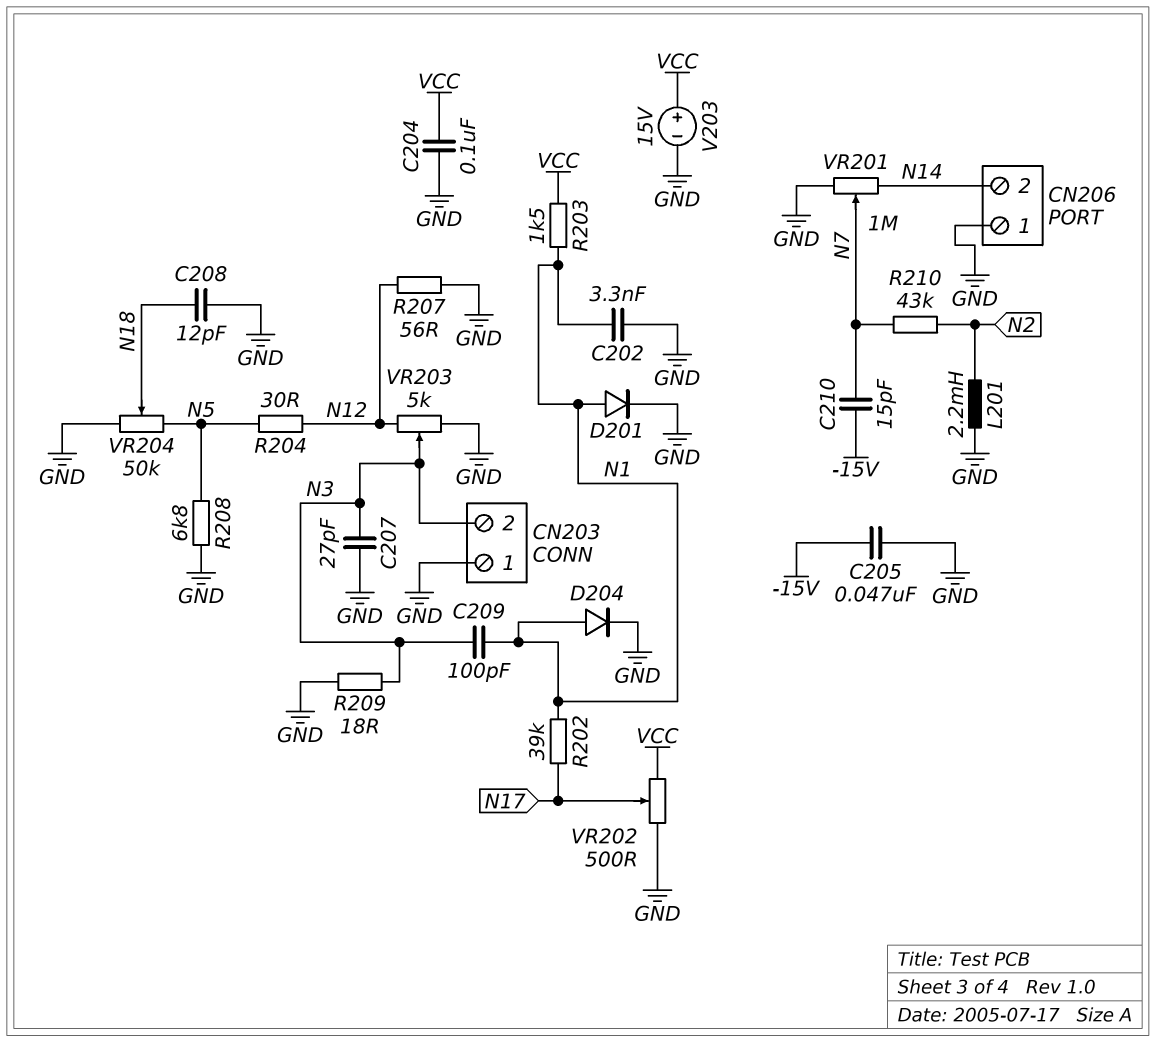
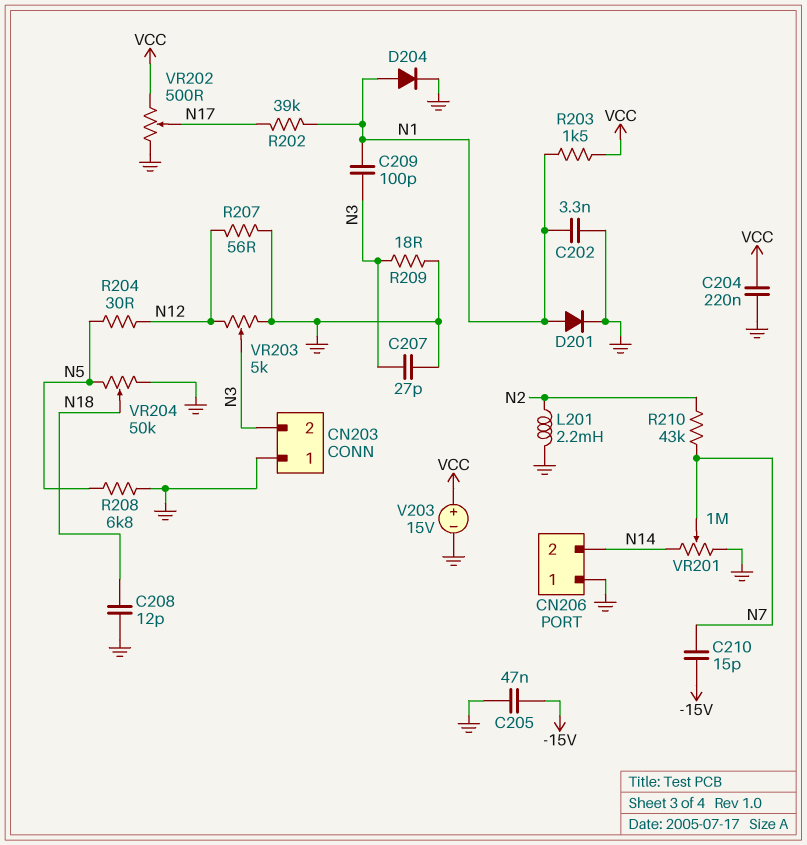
C204: 100nF (GND, VCC) -> 220nF (GND, VCC)

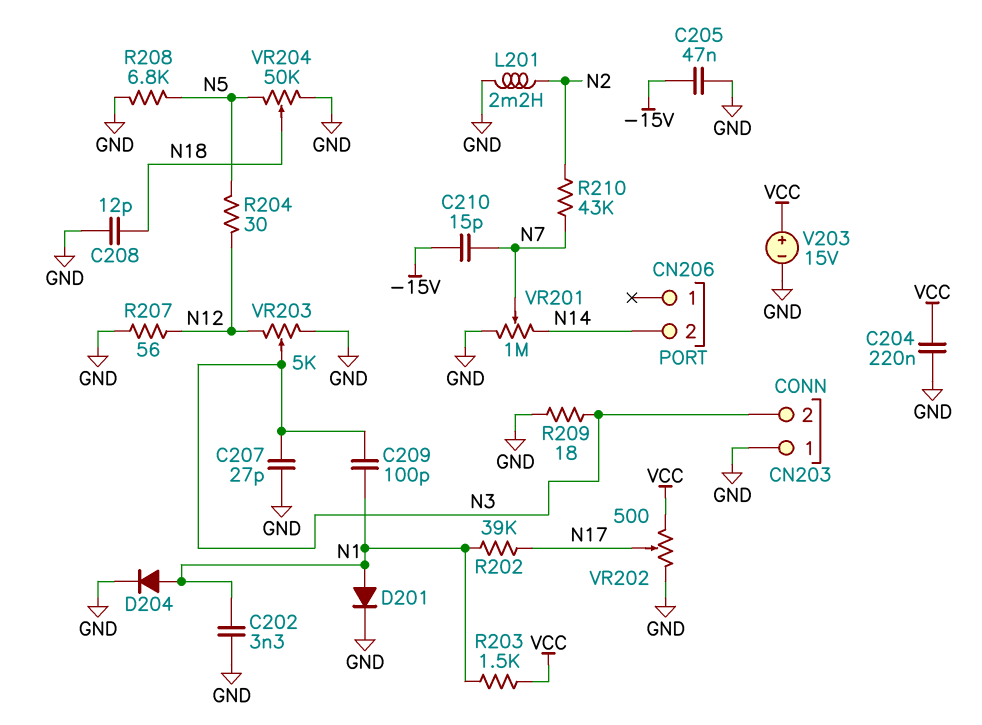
CN206 pin 1: GND -> none

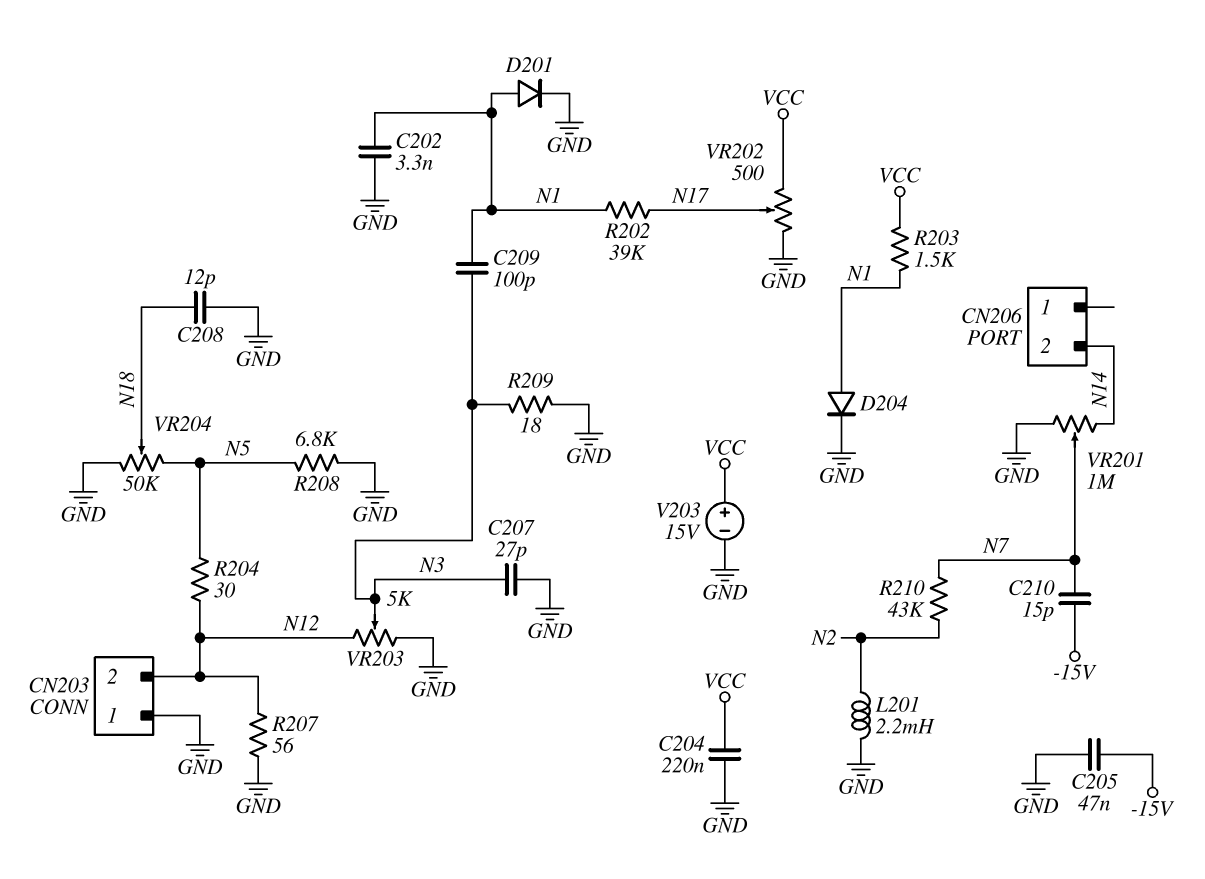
CN203 pin 2: N3 -> N12

